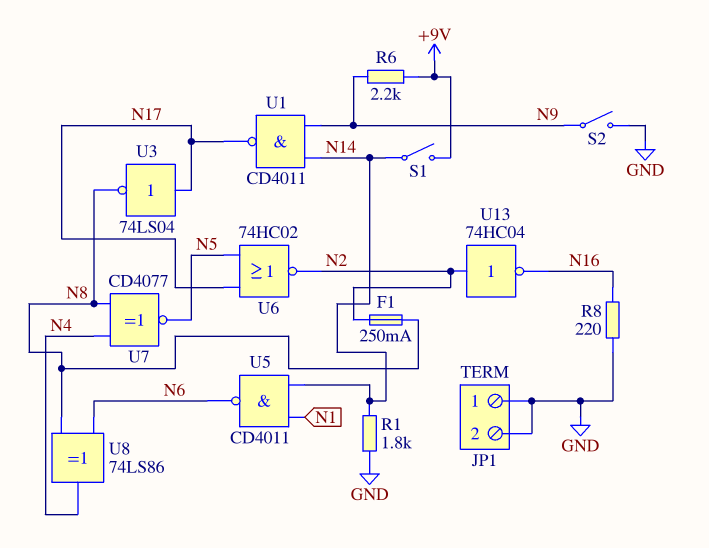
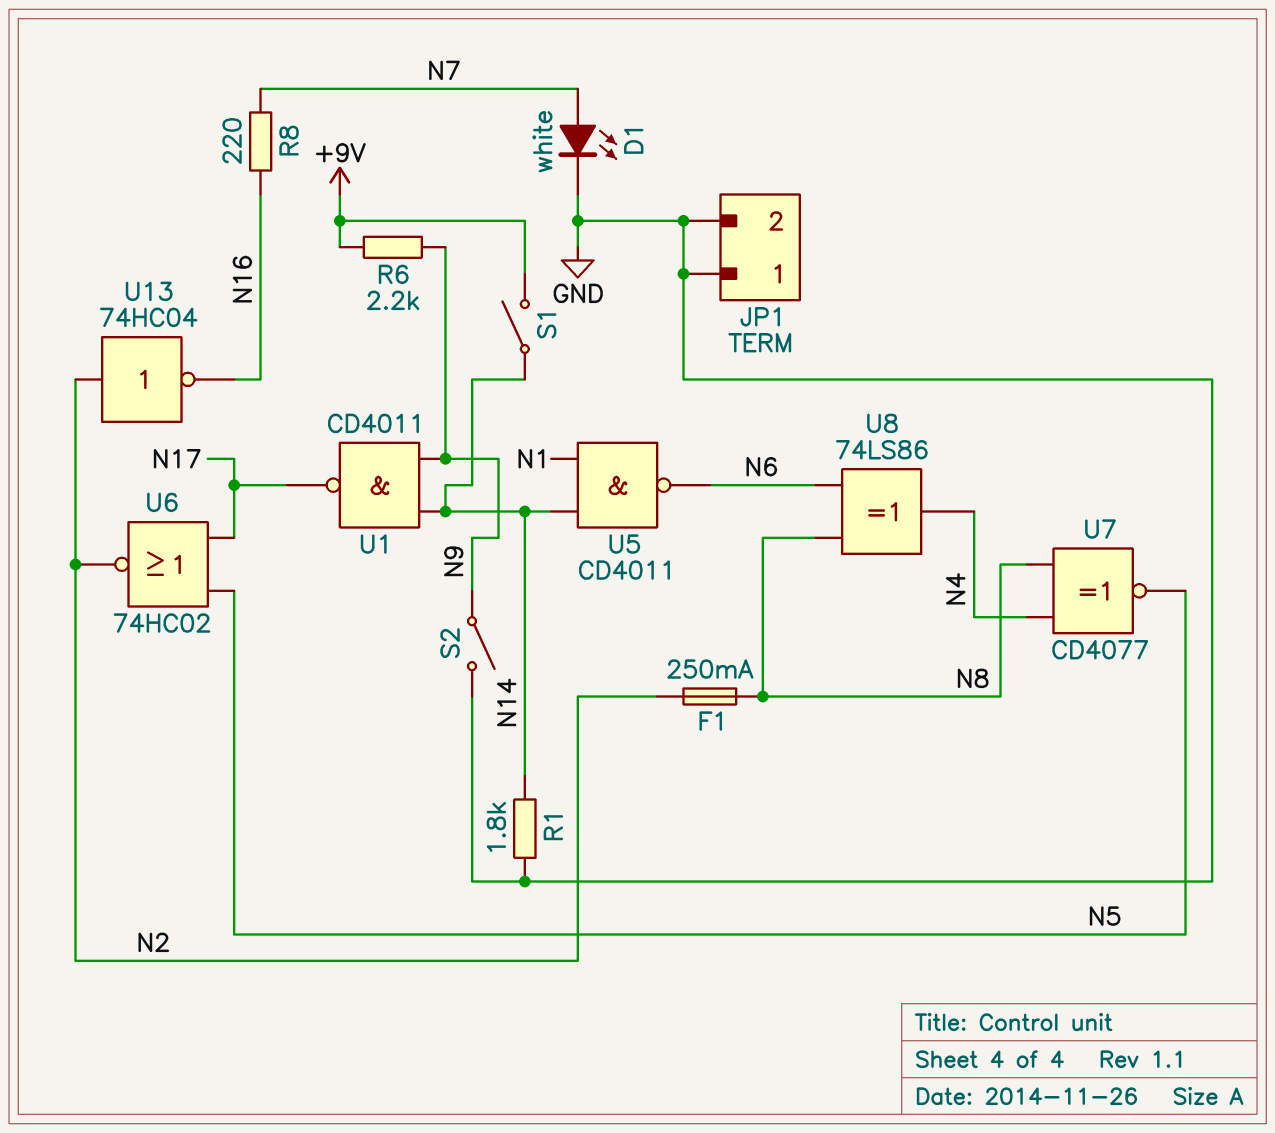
D1: none -> LED white (A N7, K GND)
R8: 220 (GND, N16) -> 220 (N7, N16)
U3: NOT 74LS04 (in N17, out N8) -> none

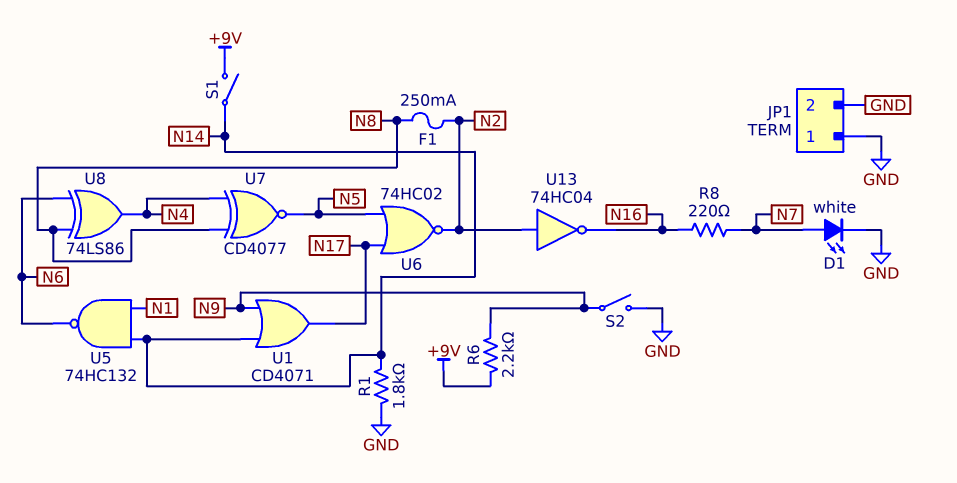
U1: NAND CD4011 (in N9, in N14, out N17) -> OR CD4071 (in N9, in N14, out N17)
U5: NAND CD4011 (in N1, in N14, out N6) -> NAND 74HC132 (in N1, in N14, out N6)

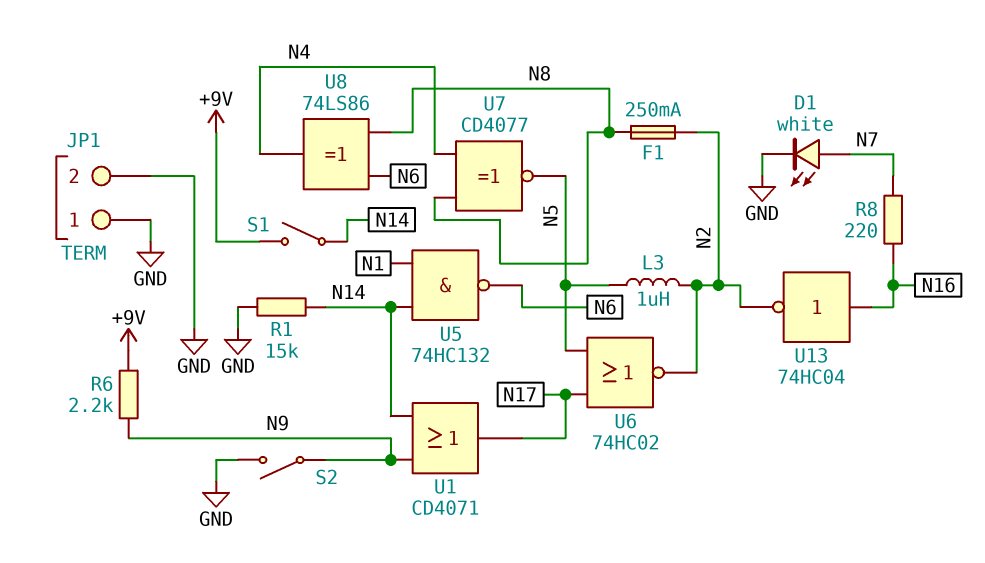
L3: none -> 1uH (N2, N5)
R1: 1.8k (GND, N14) -> 15k (GND, N14)
U13: NOT 74HC04 (in N2, out N16) -> NOT 74HC04 (in N16, out N2)

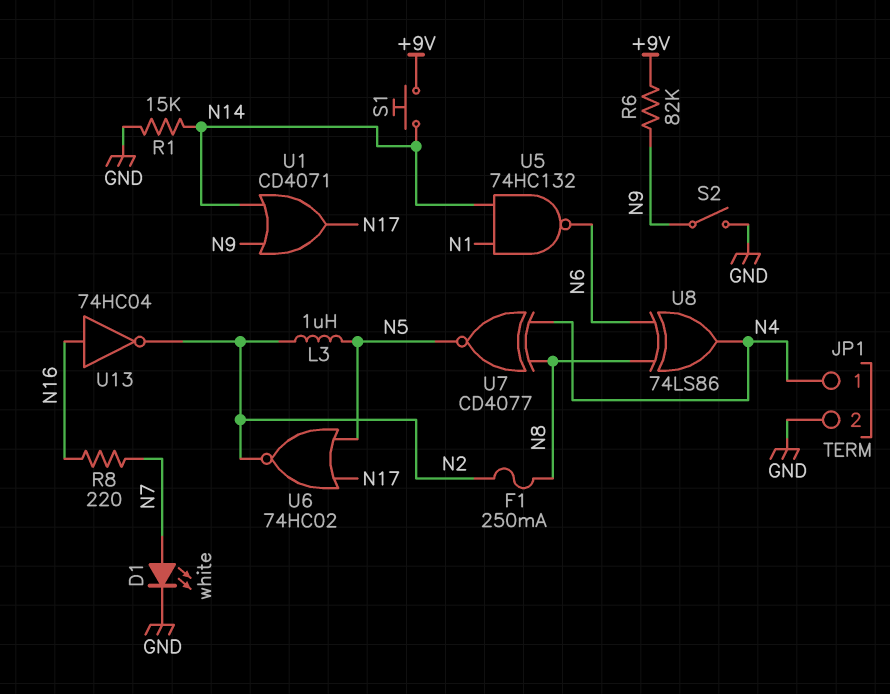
JP1 pin 1: GND -> N4
R6: 2.2k (+9V, N9) -> 82k (+9V, N9)
S1: switch (+9V, N14) -> button (+9V, N14)

